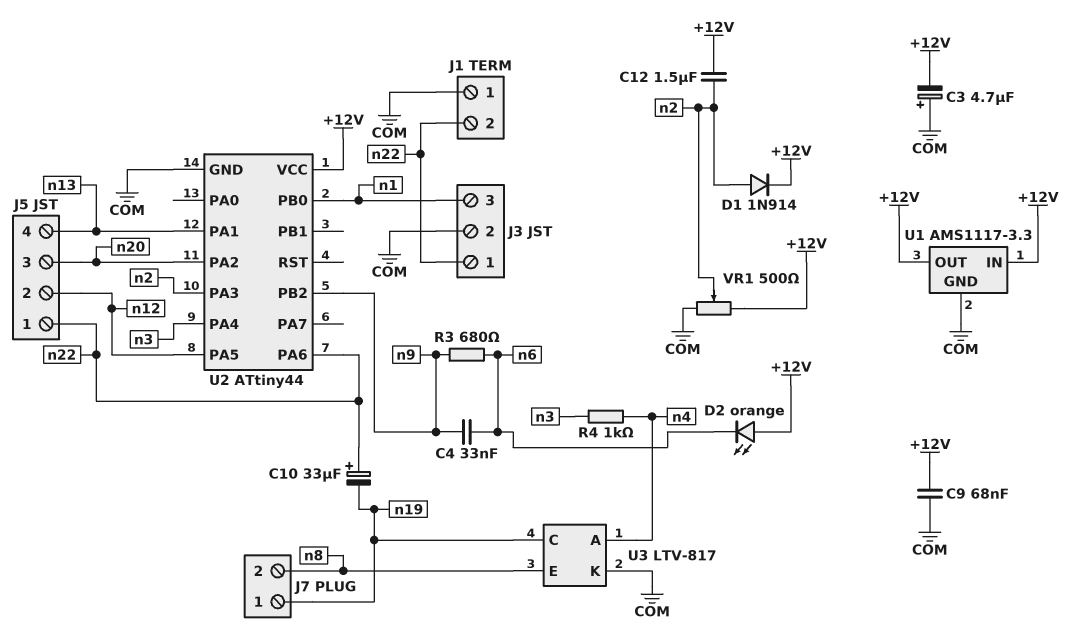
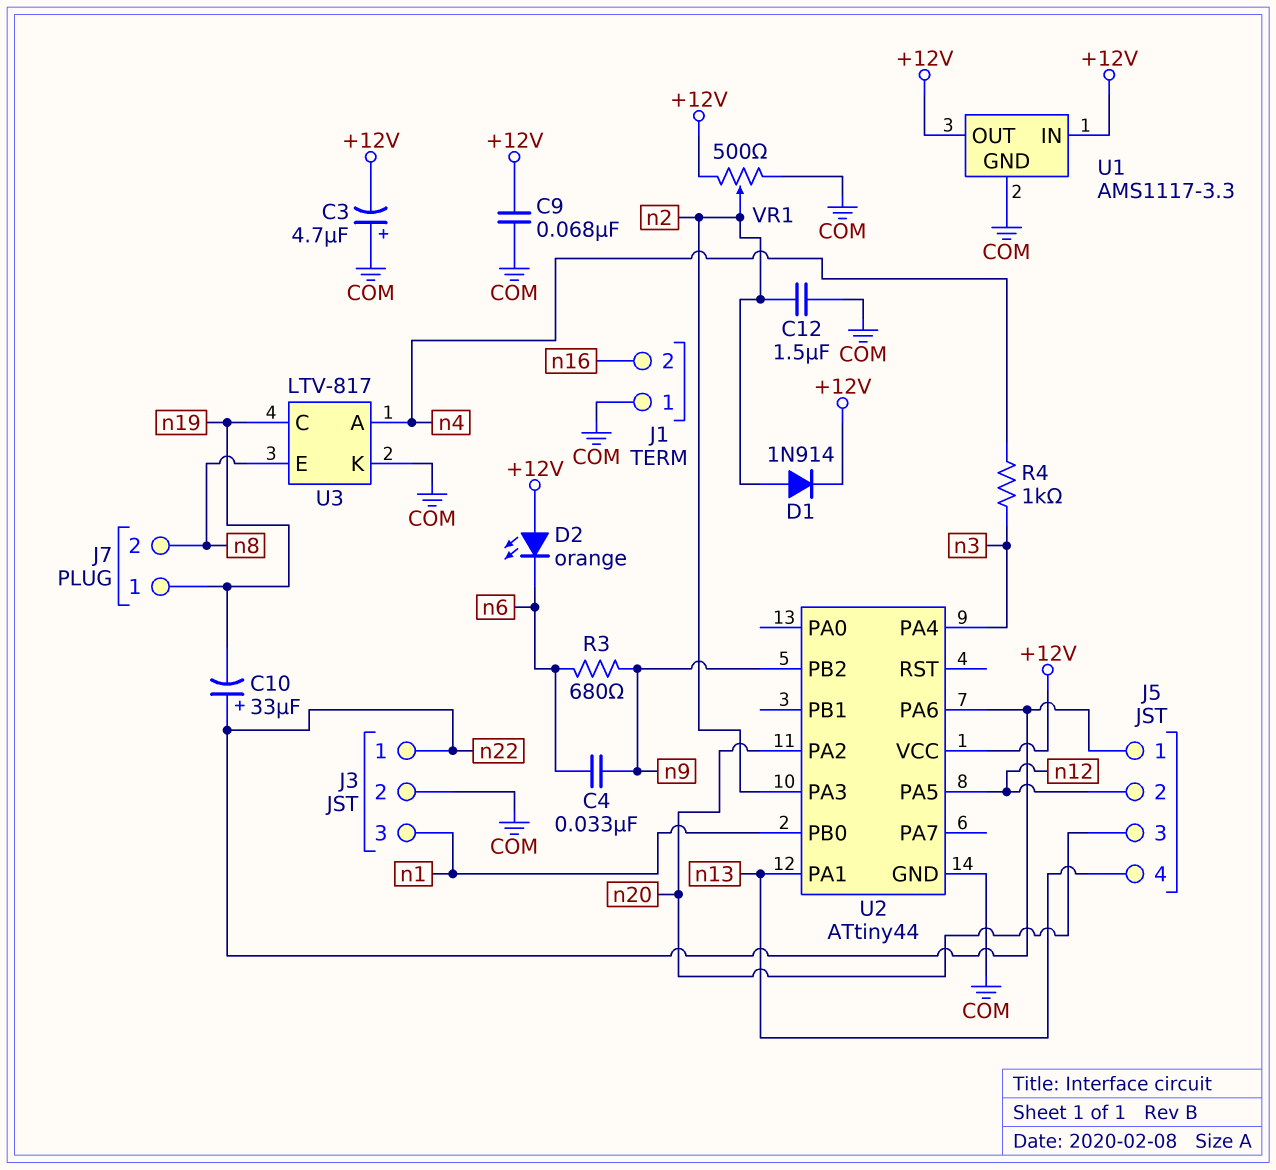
C12: 1.5uF (+12V, n2) -> 1.5uF (COM, n2)
J1 pin 2: n22 -> n16

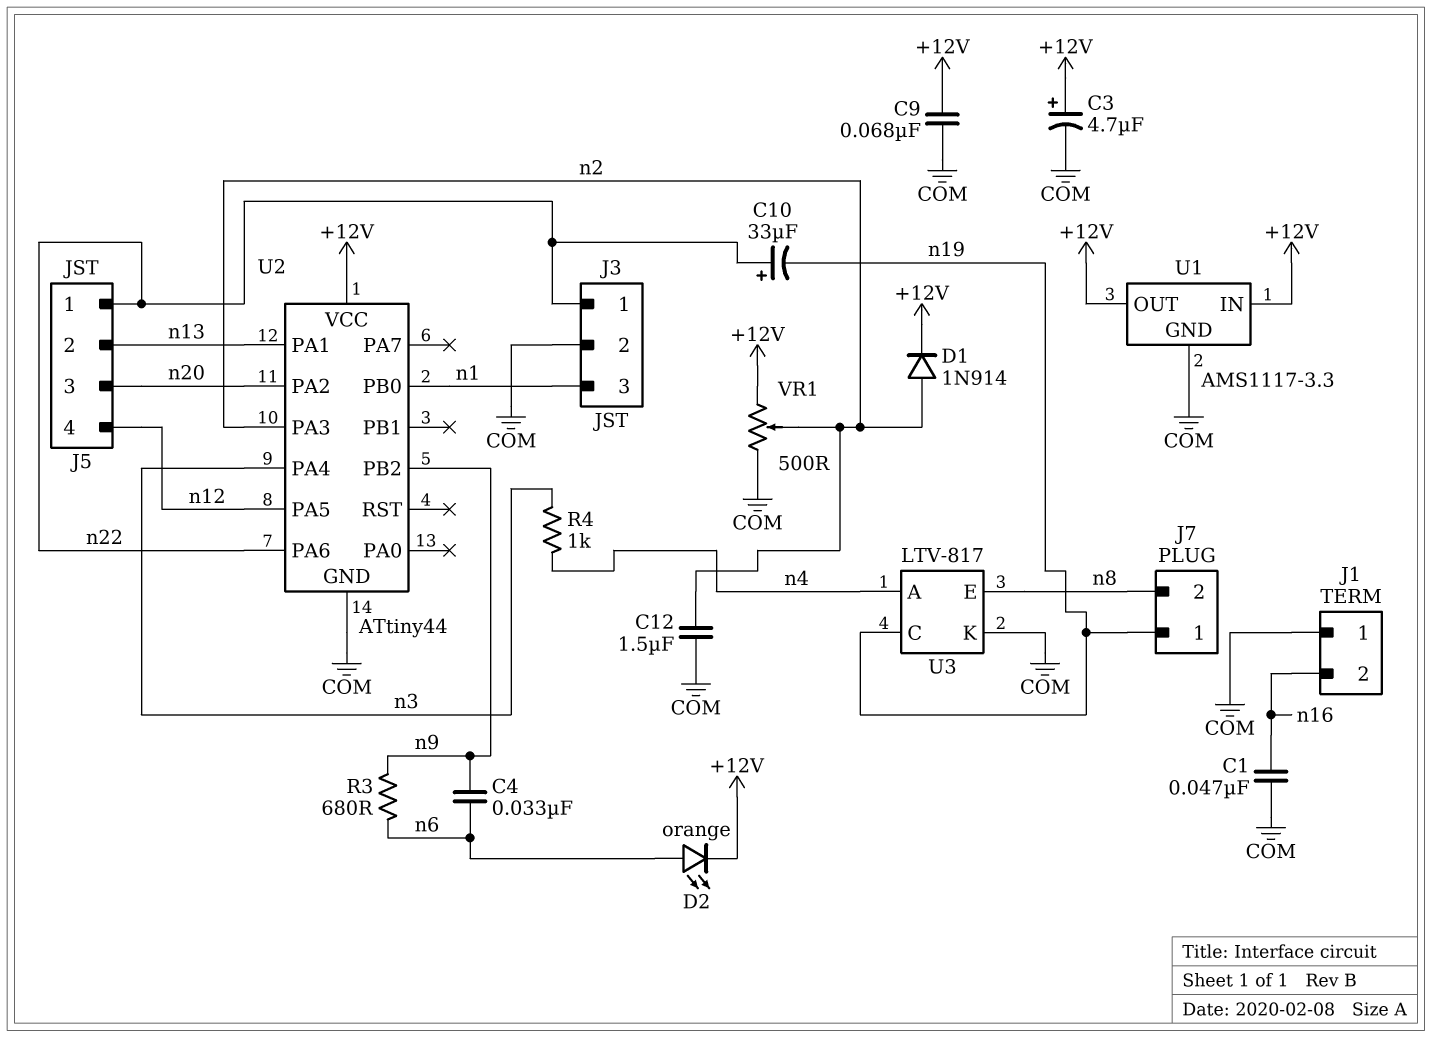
C1: none -> 47nF (COM, n16)
C3: 4.7uF (plus COM, minus +12V) -> 4.7uF (plus +12V, minus COM)
D2: LED orange (A +12V, K n6) -> LED orange (A n6, K +12V)
J5 pin 2: n12 -> n13
J5 pin 4: n13 -> n12

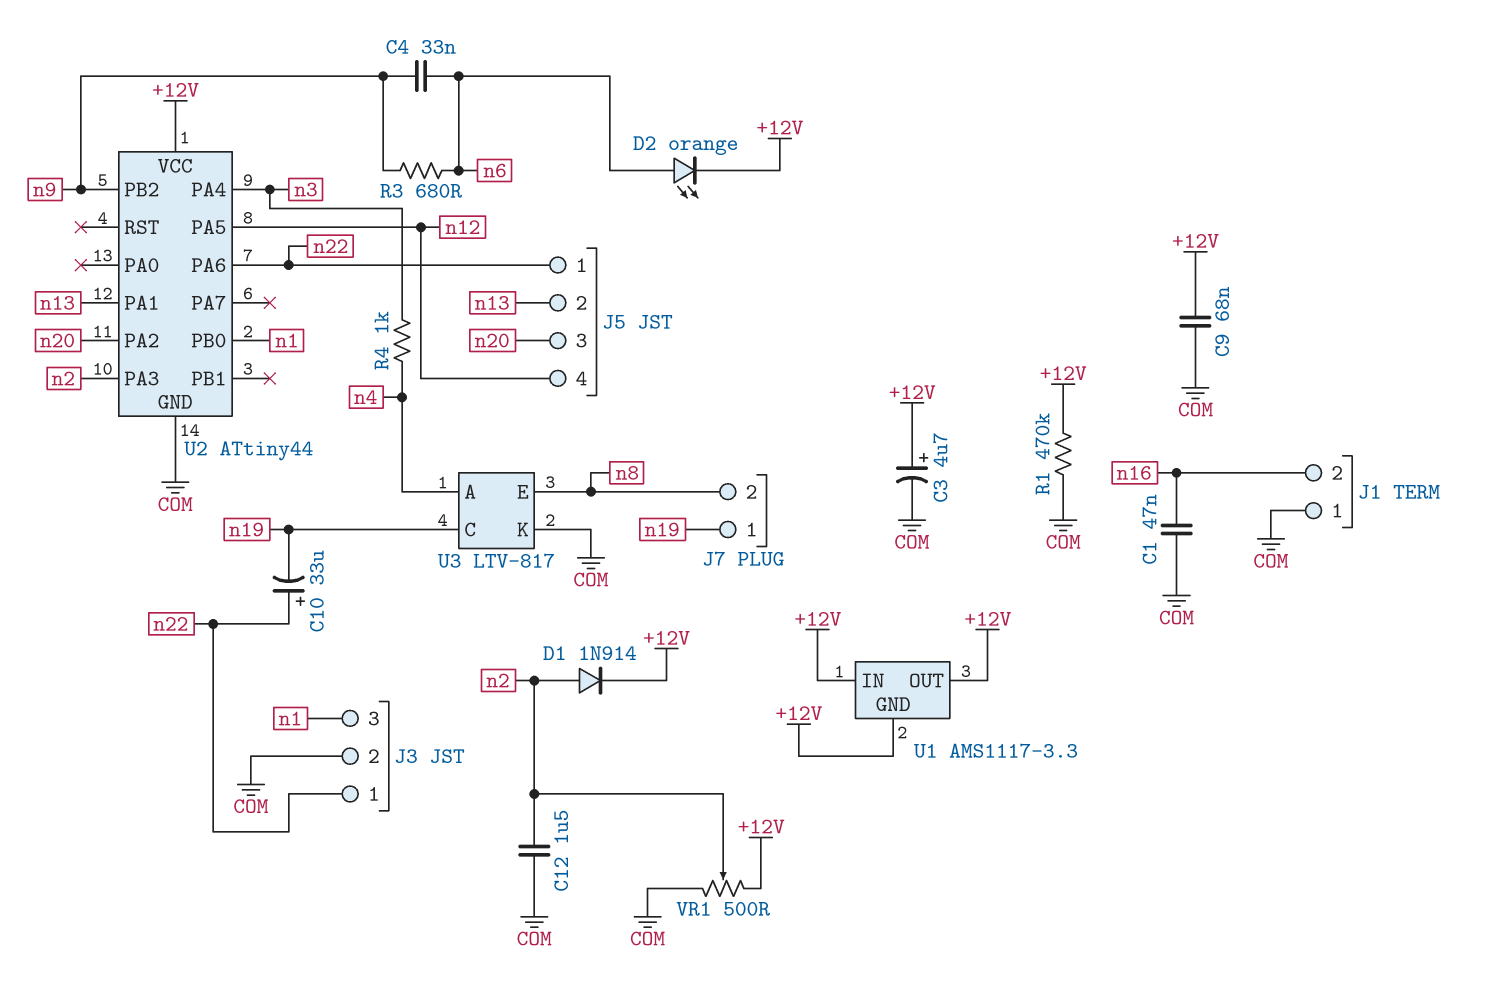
R1: none -> 470k (+12V, COM)
U1 pin GND: COM -> +12V

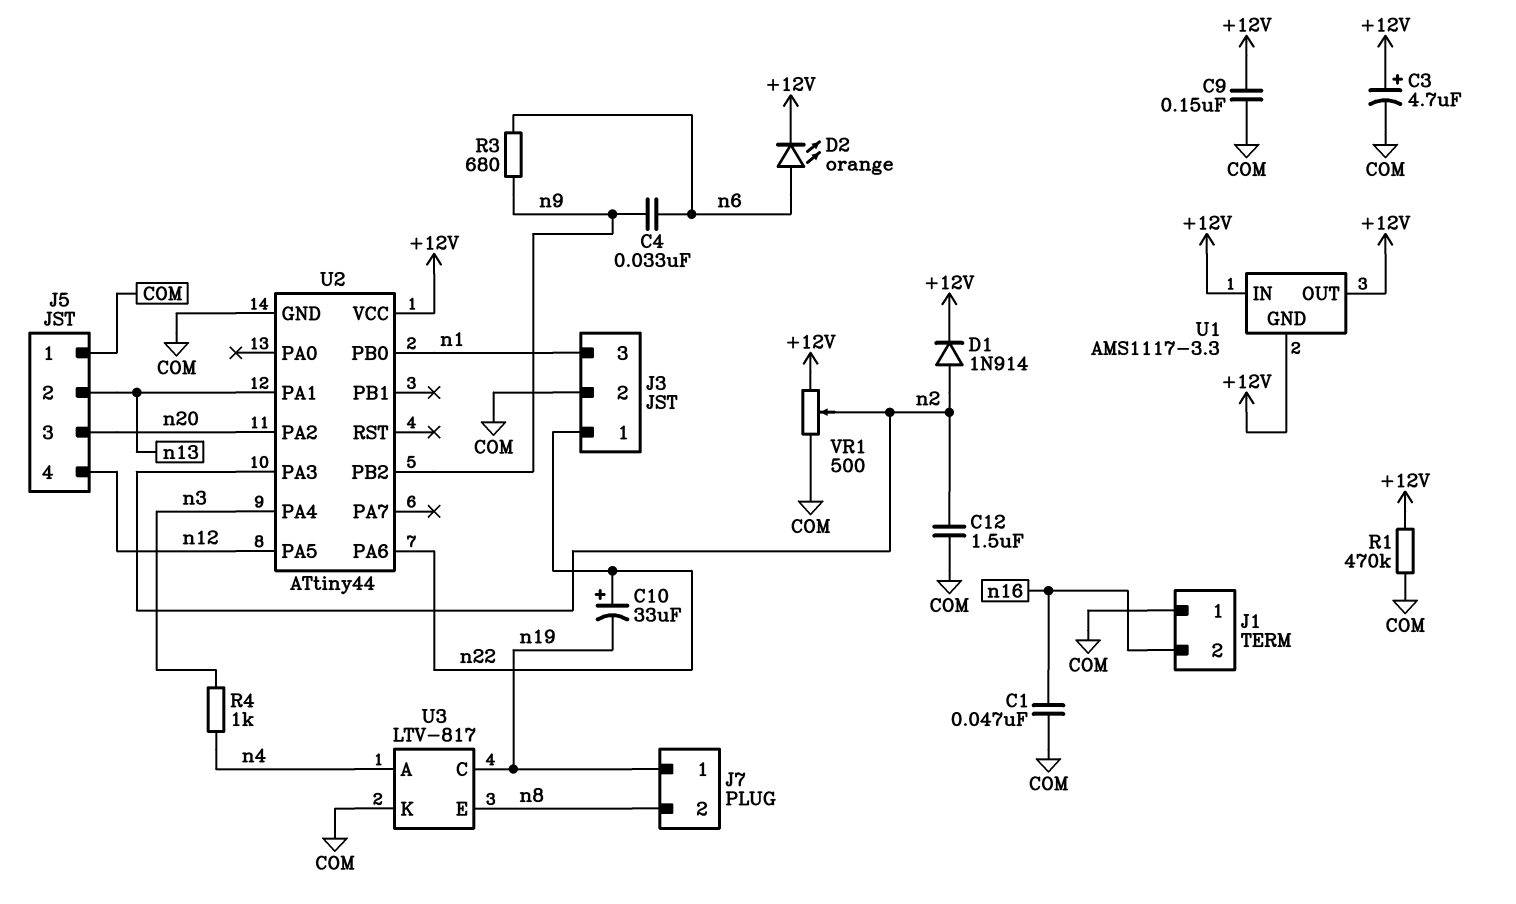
C9: 68nF (+12V, COM) -> 150nF (+12V, COM)
J5 pin 1: n22 -> COM

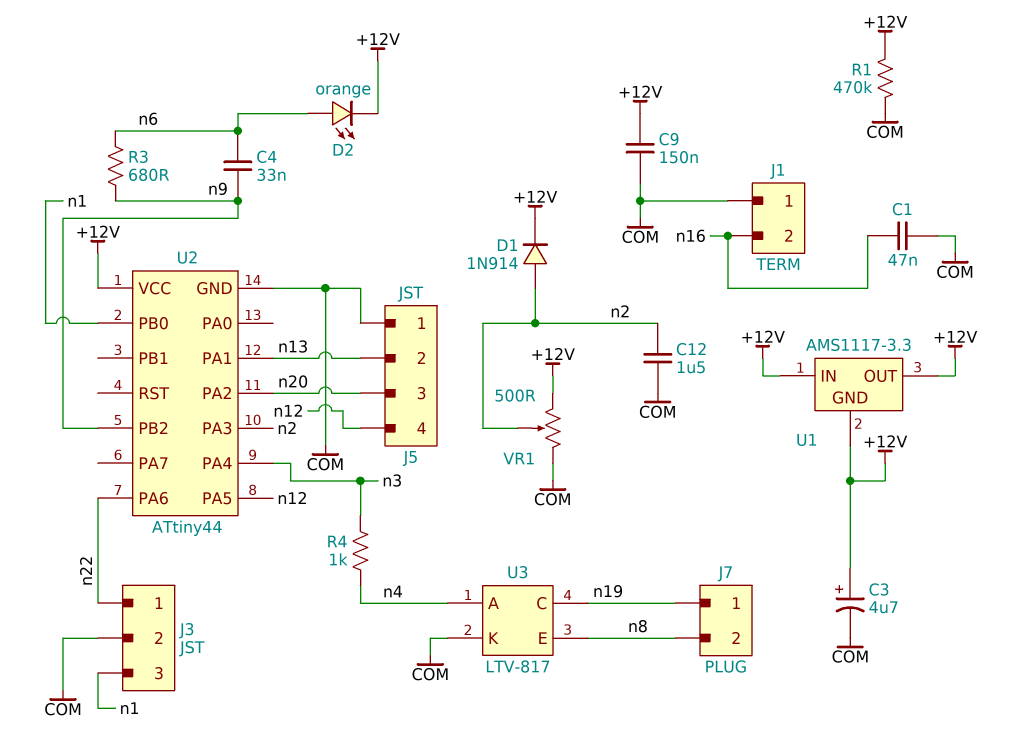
C10: 33uF (plus n22, minus n19) -> none

